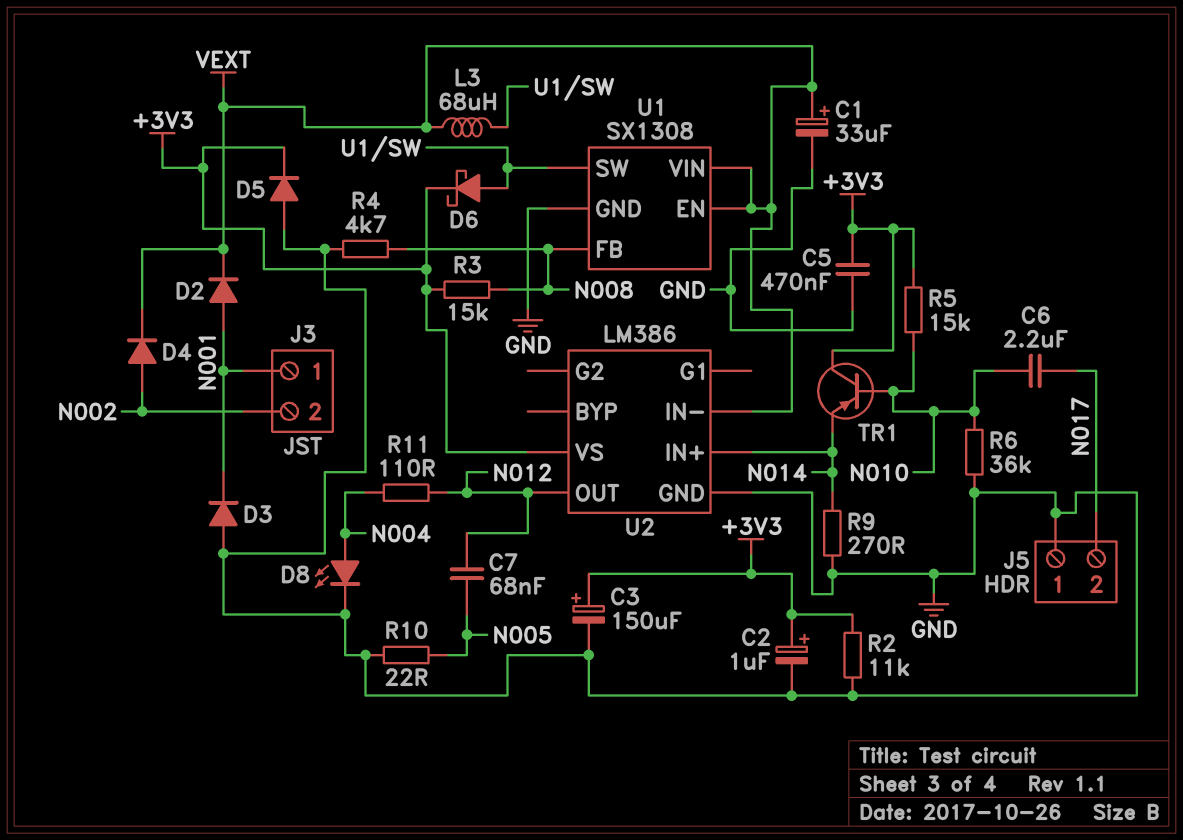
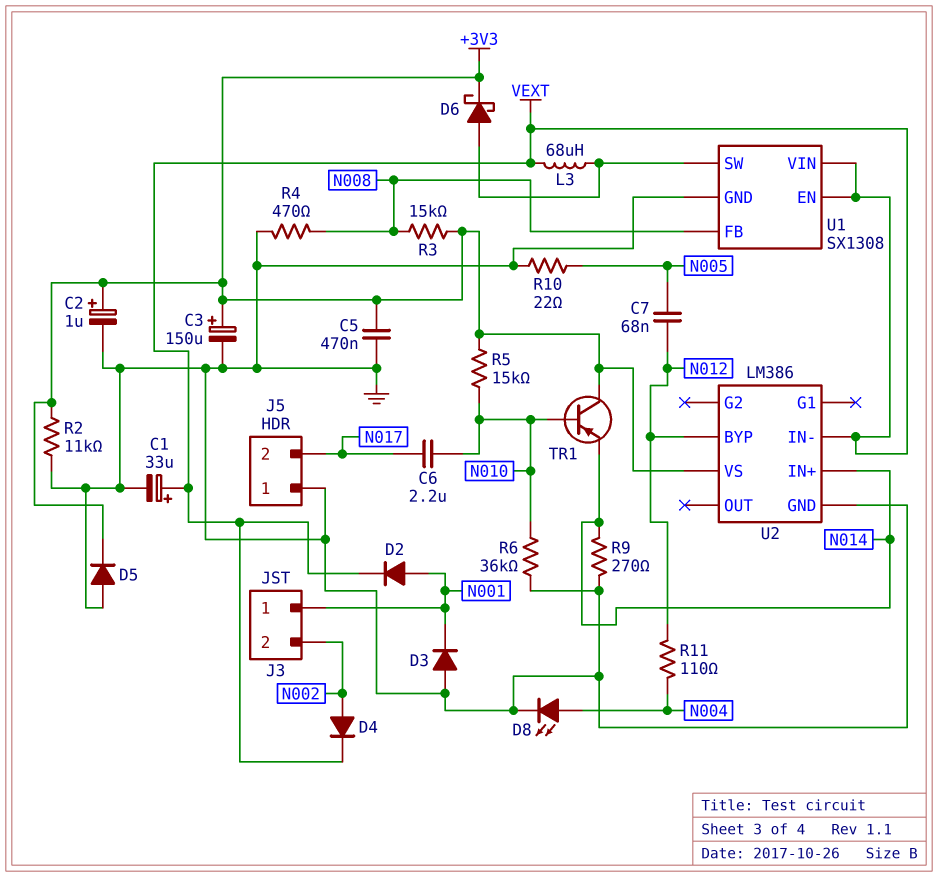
R4: 4.7k (GND, N008) -> 470 (GND, N008)
U2 pin BYP: none -> N012
U2 pin OUT: N012 -> none

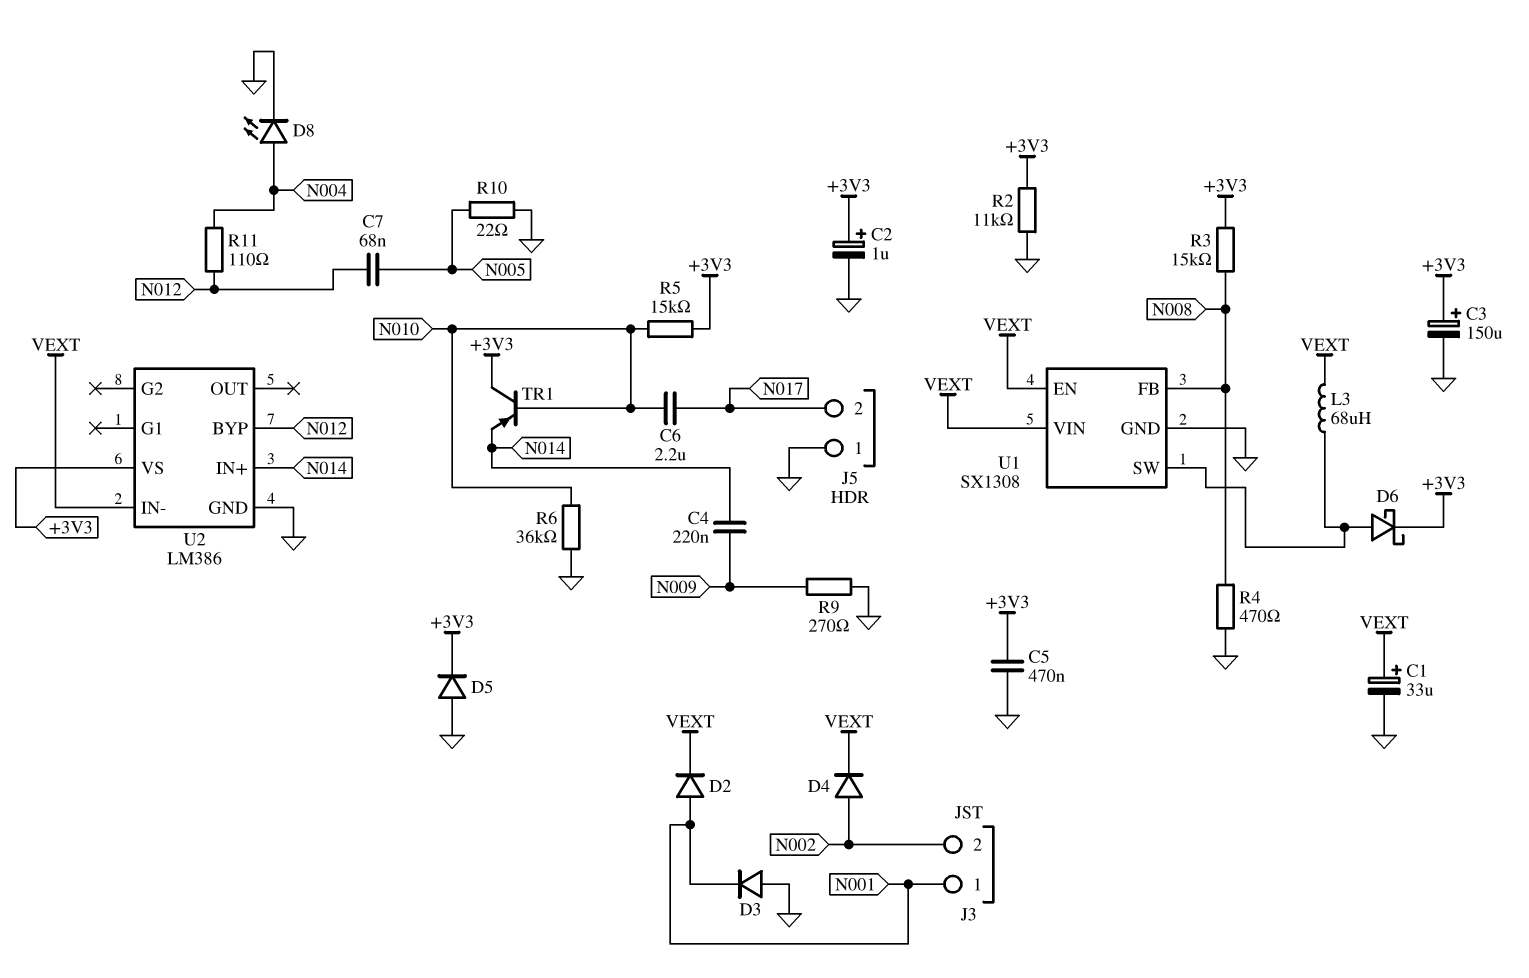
C4: none -> 220nF (N009, N014)
R9: 270 (GND, N014) -> 270 (GND, N009)

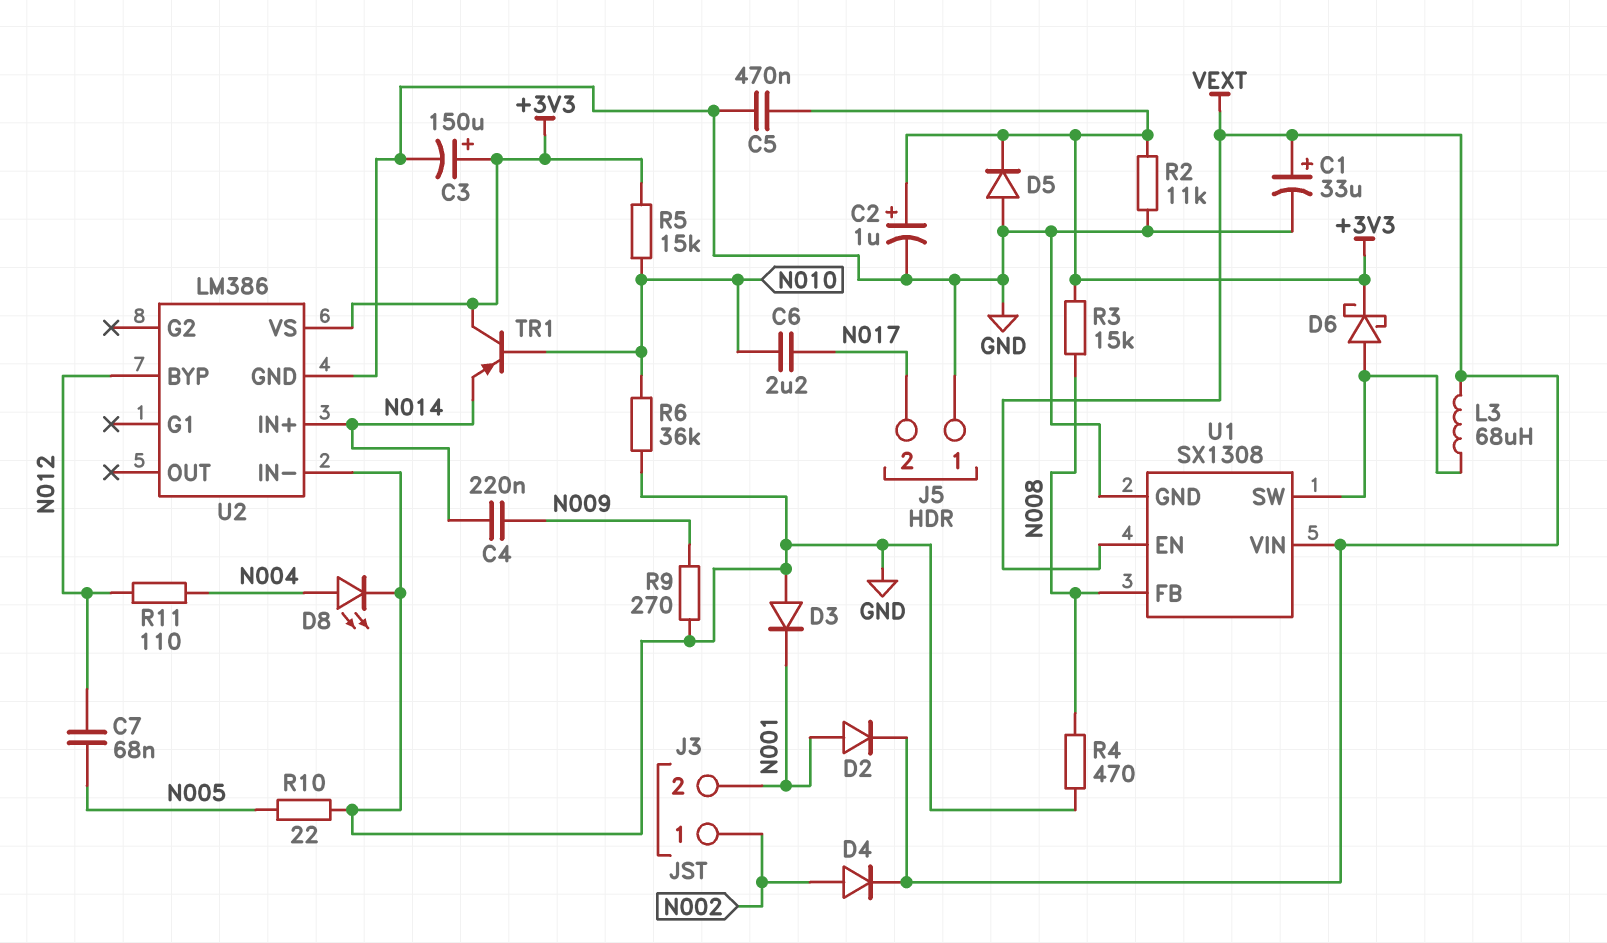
J3 pin 1: N001 -> N002
J3 pin 2: N002 -> N001
U2 pin IN-: VEXT -> GND

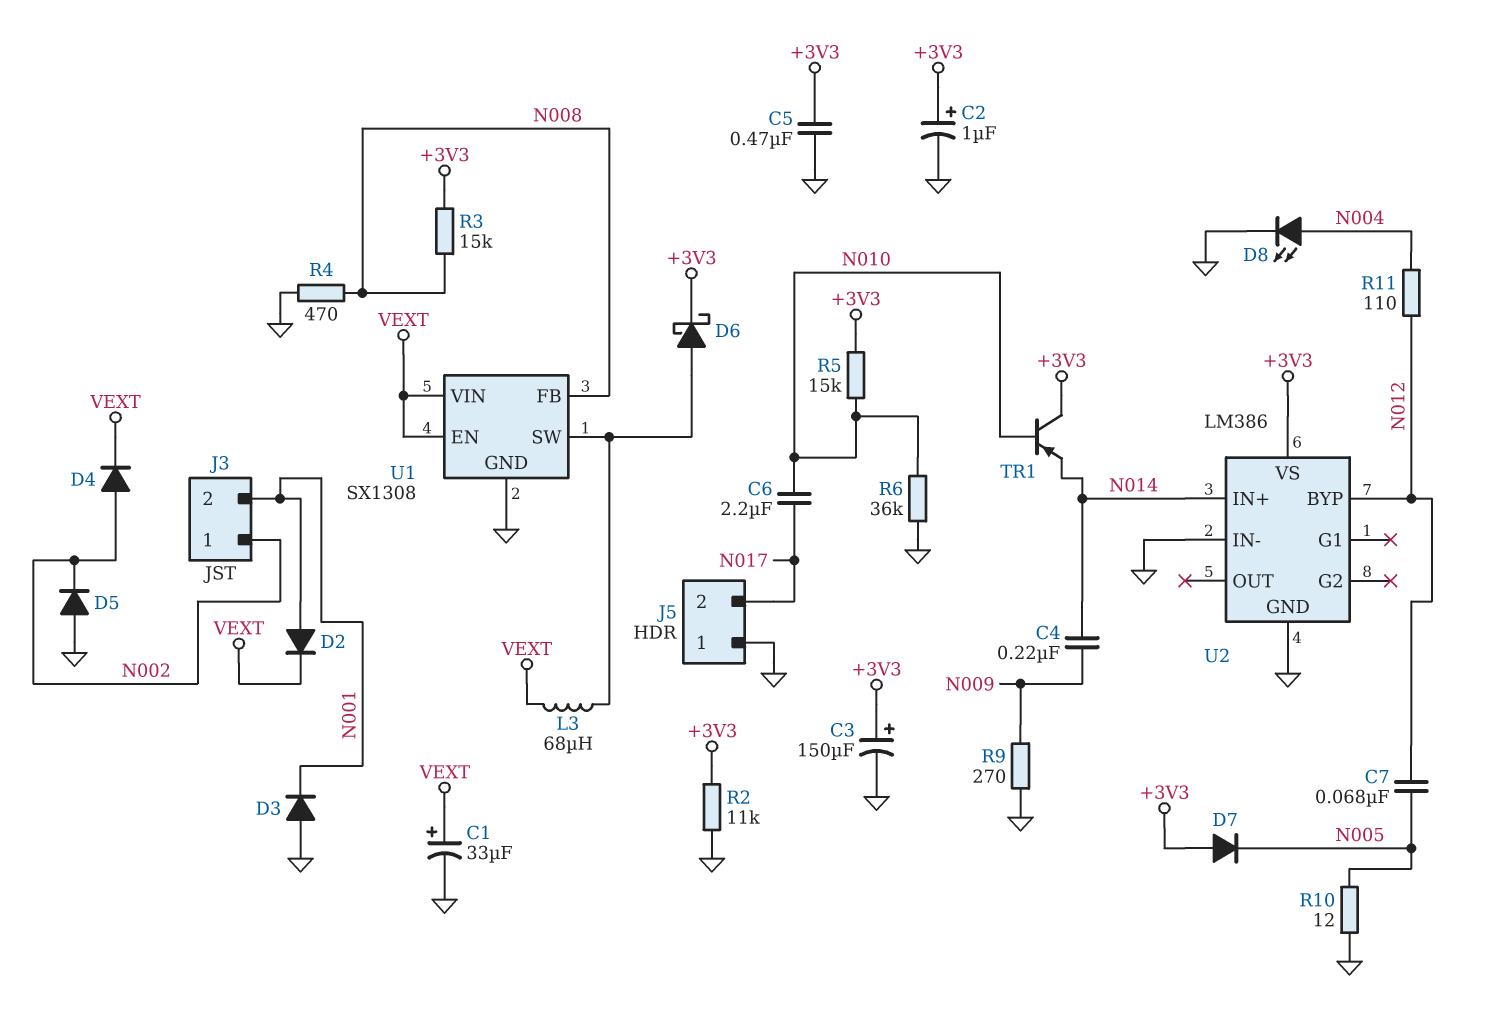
D5: diode (A GND, K +3V3) -> diode (A GND, K N002)
D7: none -> diode (A +3V3, K N005)
R10: 22 (GND, N005) -> 12 (GND, N005)

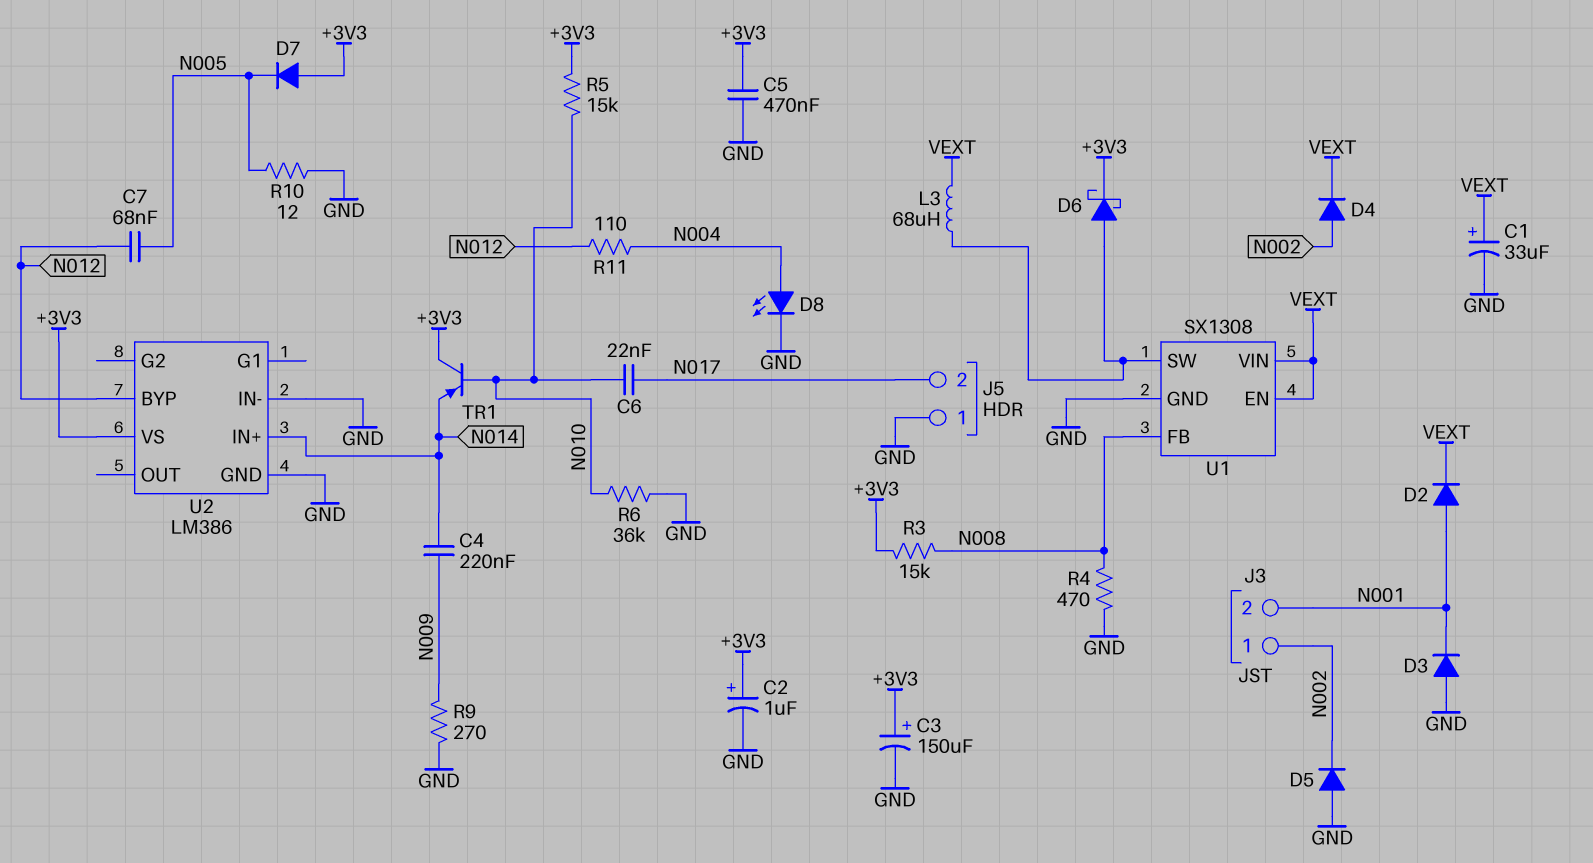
C6: 2.2uF (N010, N017) -> 22nF (N010, N017)
R2: 11k (+3V3, GND) -> none

